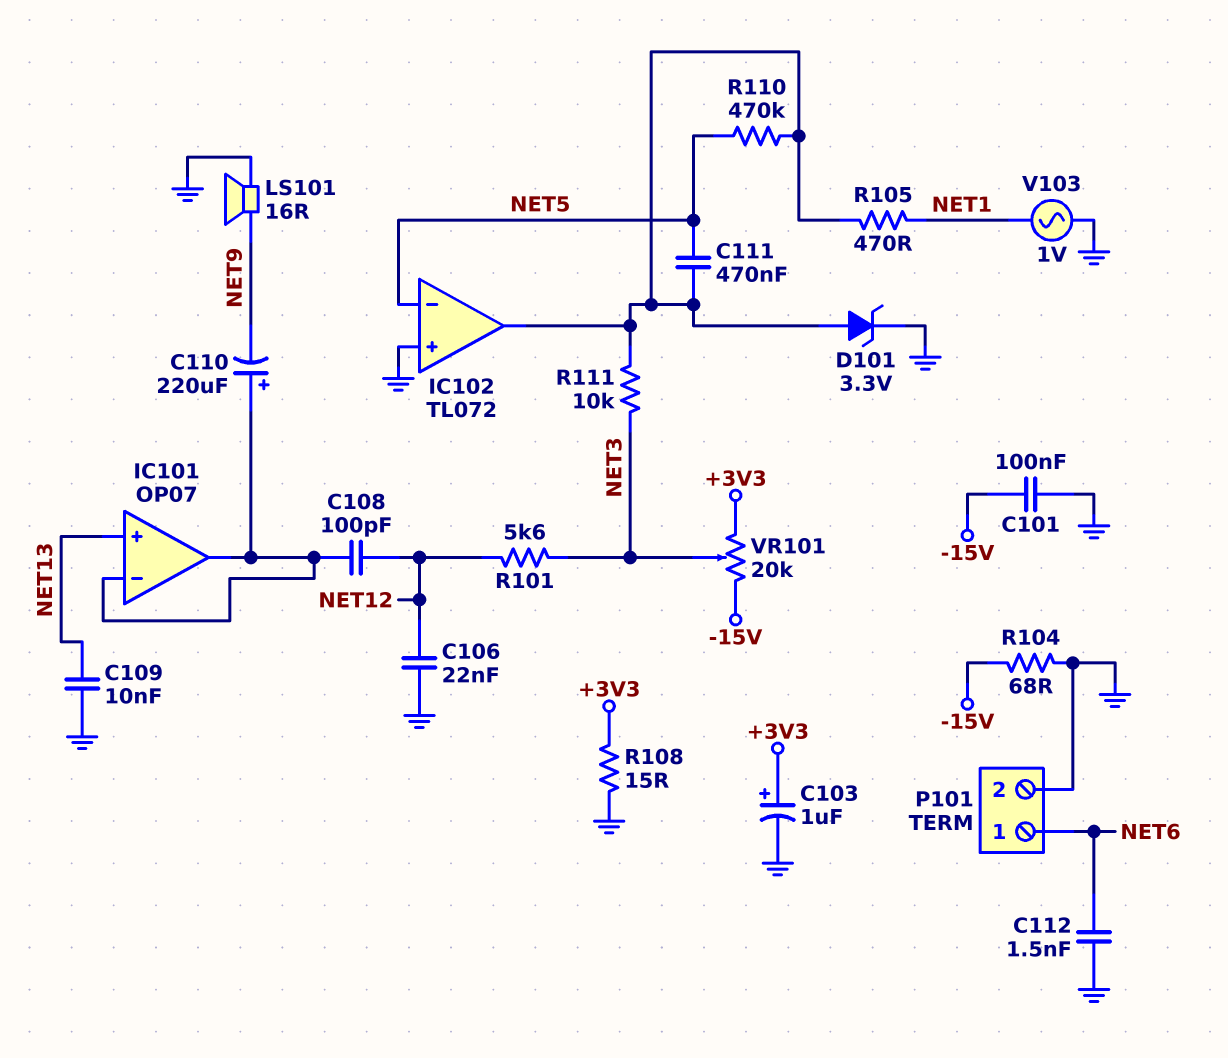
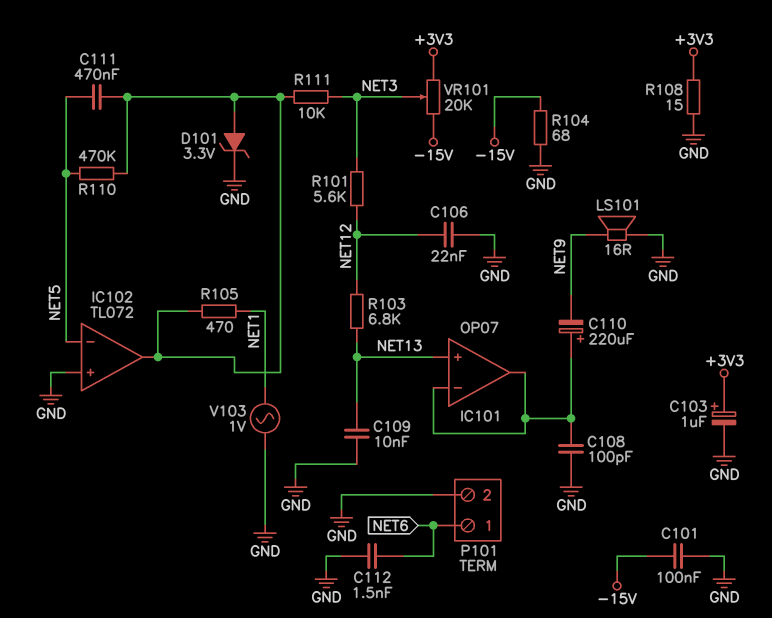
C108: 100pF (IC101/in-, NET12) -> 100pF (GND, IC101/in-)
R103: none -> 6.8k (NET12, NET13)

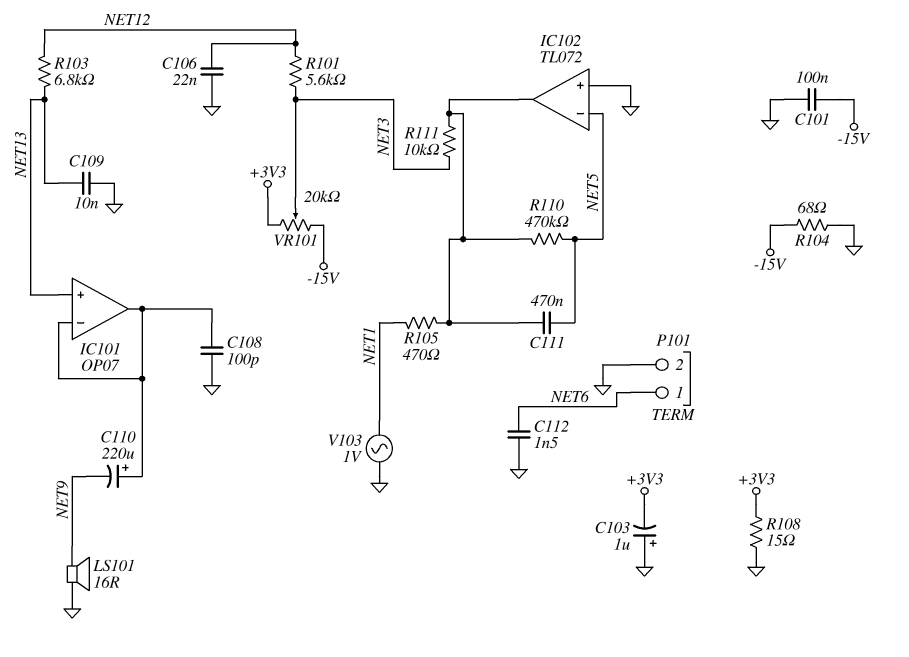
C103: 1uF (plus +3V3, minus GND) -> 1uF (plus GND, minus +3V3)
D101: zener 3.3V (A IC102/out, K GND) -> none

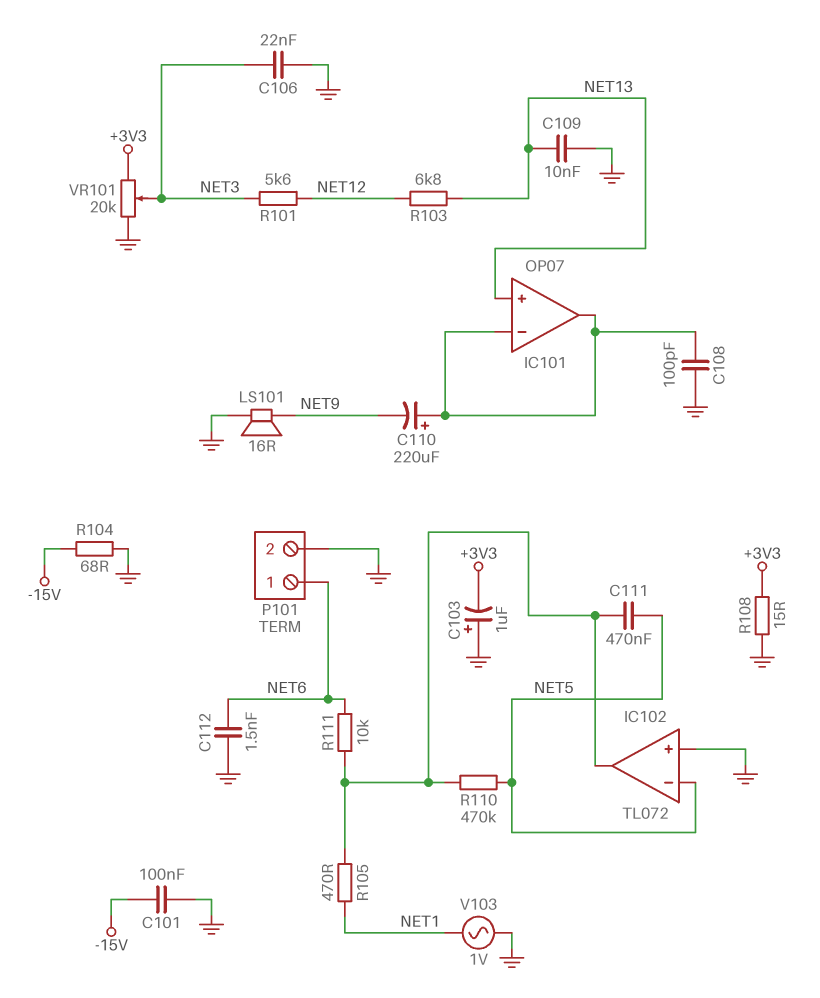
C106: 22nF (GND, NET12) -> 22nF (GND, NET3)
R111: 10k (IC102/out, NET3) -> 10k (IC102/out, NET6)
VR101: 20k (+3V3, -15V, wiper NET3) -> 20k (+3V3, GND, wiper NET3)

